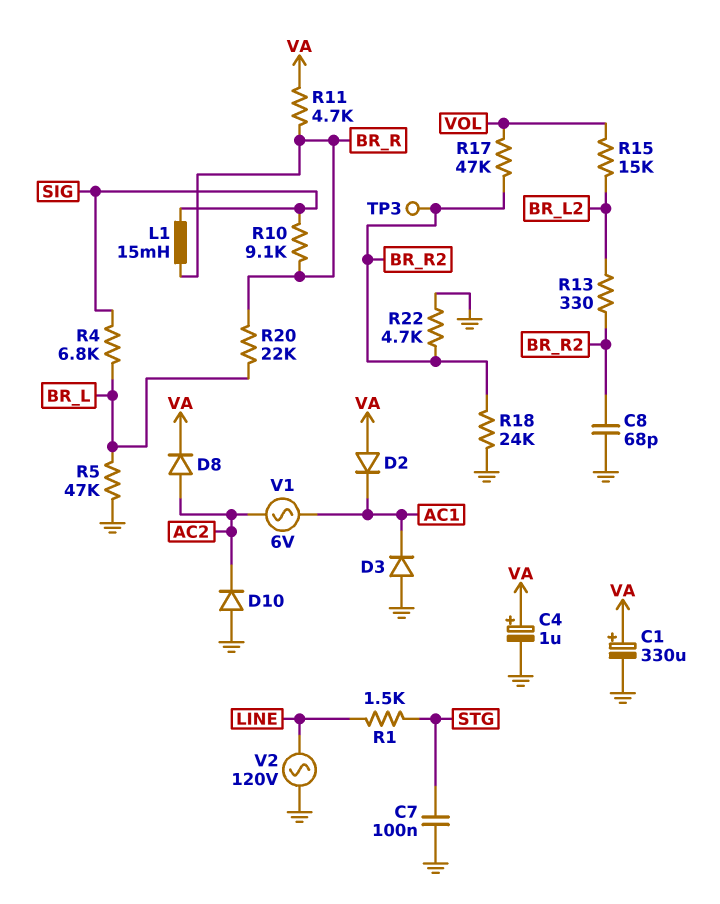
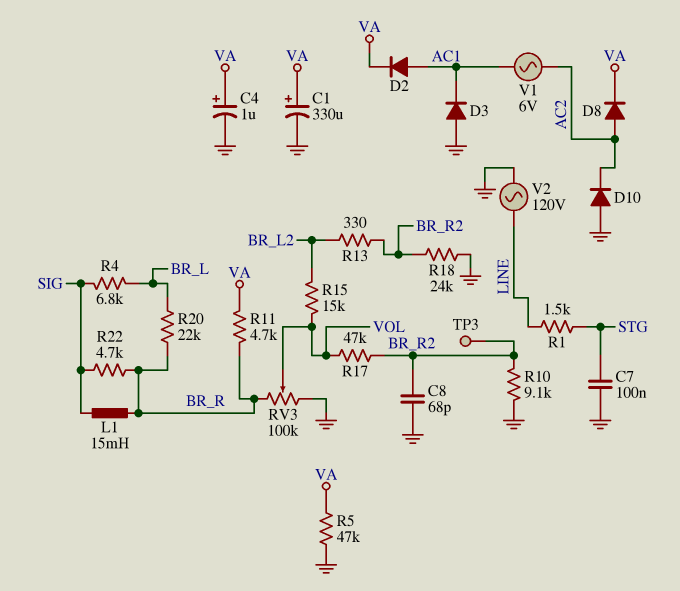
D2: diode (A VA, K AC1) -> diode (A AC1, K VA)
R5: 47k (BR_L, GND) -> 47k (GND, VA)
R10: 9.1k (BR_R, SIG) -> 9.1k (BR_R2, GND)
R22: 4.7k (BR_R2, GND) -> 4.7k (BR_R, SIG)
RV3: none -> 100k (BR_R, GND, wiper VOL)

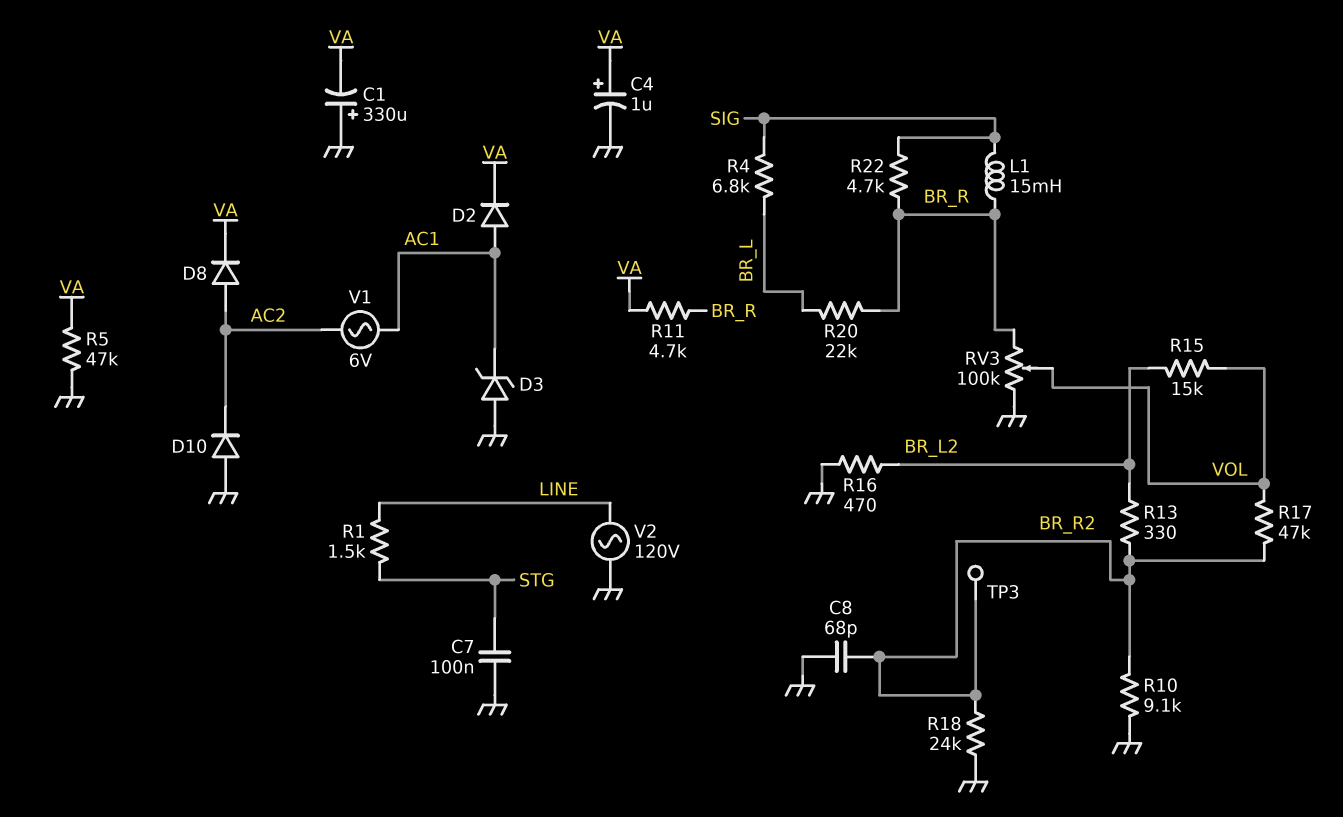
C1: 330uF (plus VA, minus GND) -> 330uF (plus GND, minus VA)
D3: diode (A GND, K AC1) -> zener (A GND, K AC1)
R16: none -> 470 (BR_L2, GND)

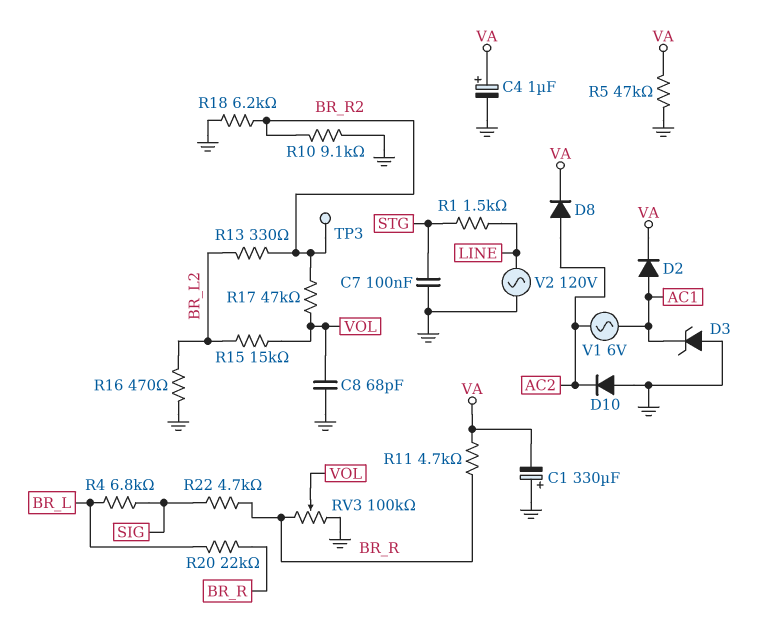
C8: 68pF (BR_R2, GND) -> 68pF (GND, VOL)
L1: 15mH (BR_R, SIG) -> none
R18: 24k (BR_R2, GND) -> 6.2k (BR_R2, GND)

